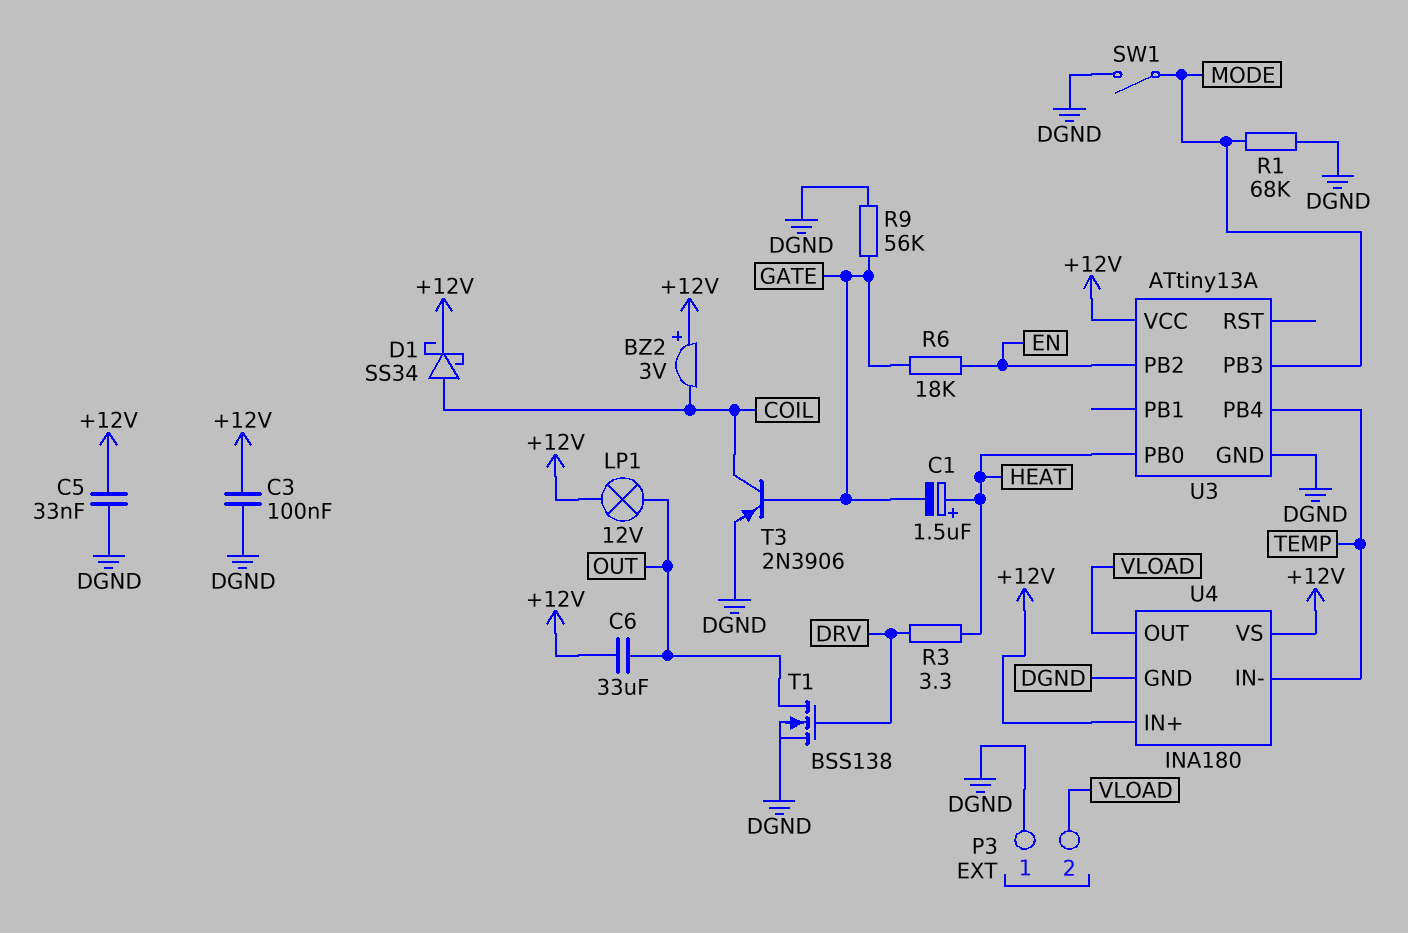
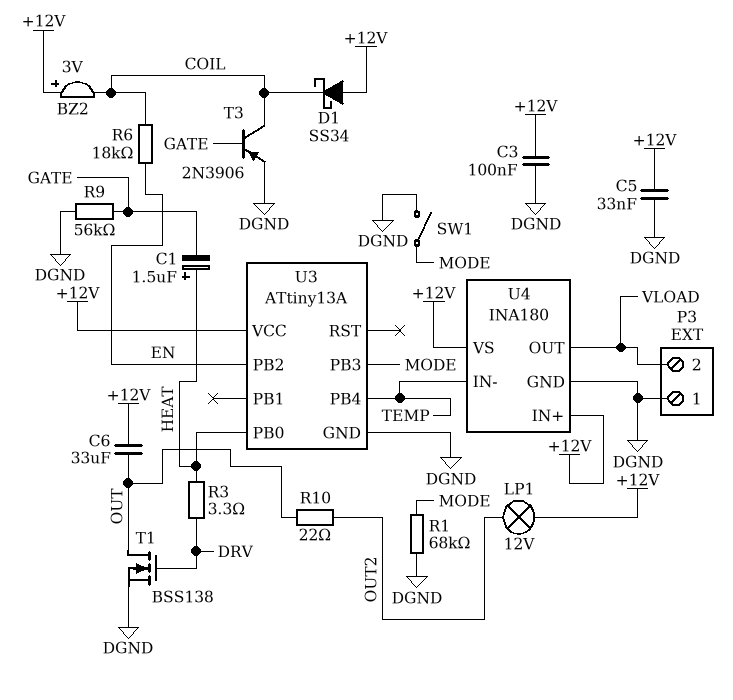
D1: schottky SS34 (A COIL, K +12V) -> schottky SS34 (A +12V, K COIL)
LP1: lamp 12V (+12V, OUT) -> lamp 12V (+12V, OUT2)
R6: 18k (EN, GATE) -> 18k (COIL, EN)
R10: none -> 22 (OUT, OUT2)

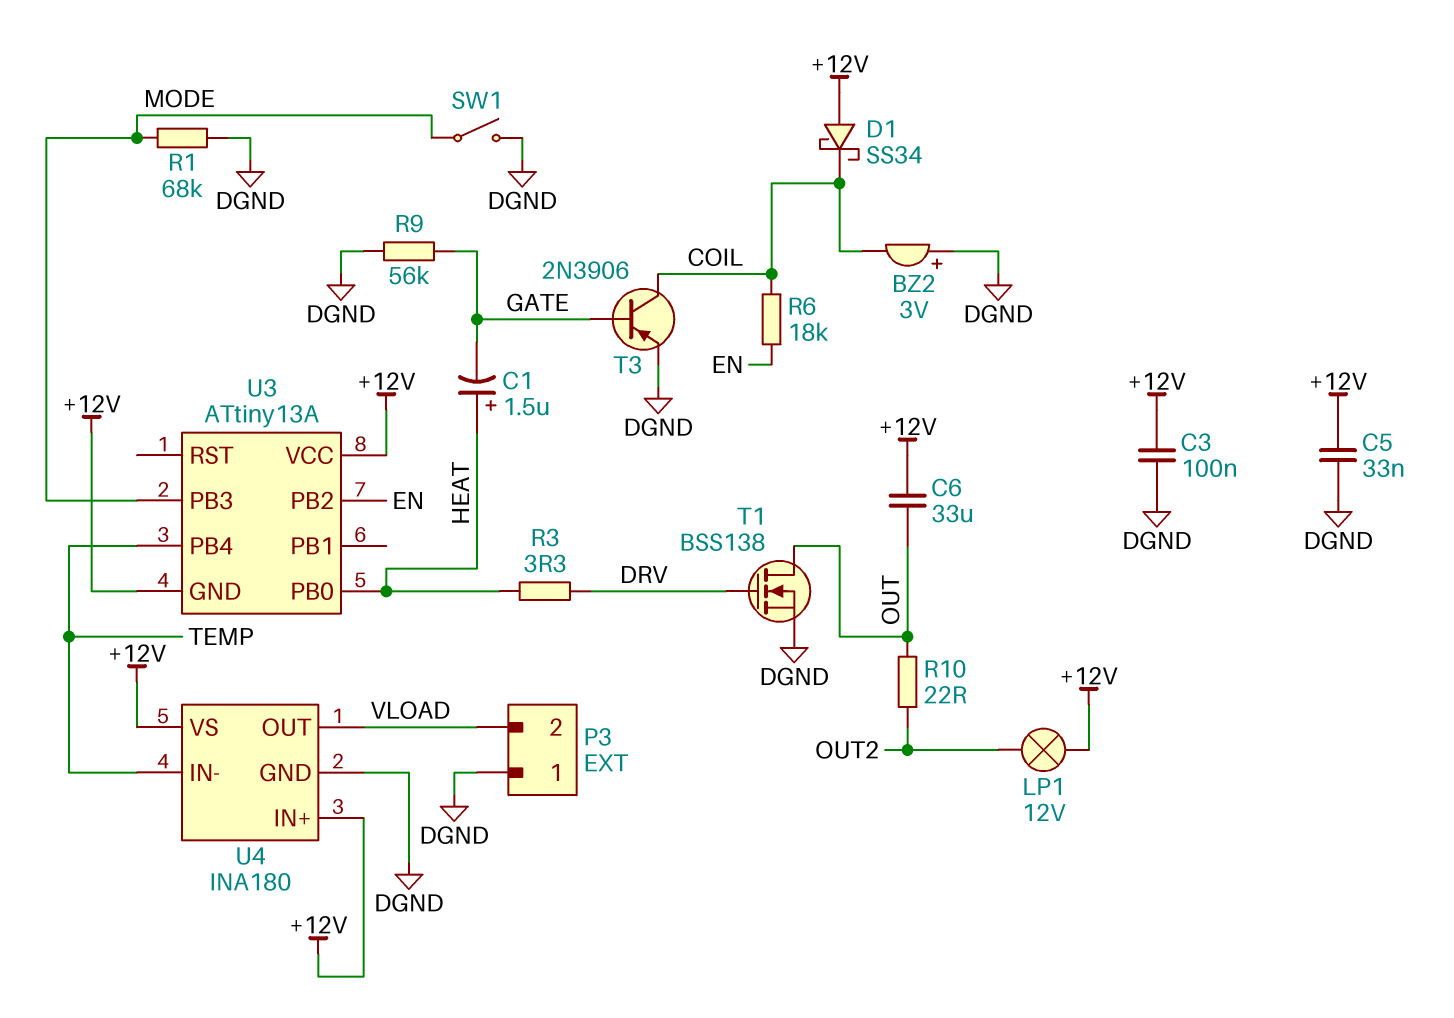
BZ2: buzzer 3V (plus +12V, minus COIL) -> buzzer 3V (plus DGND, minus COIL)
U3 pin GND: DGND -> +12V

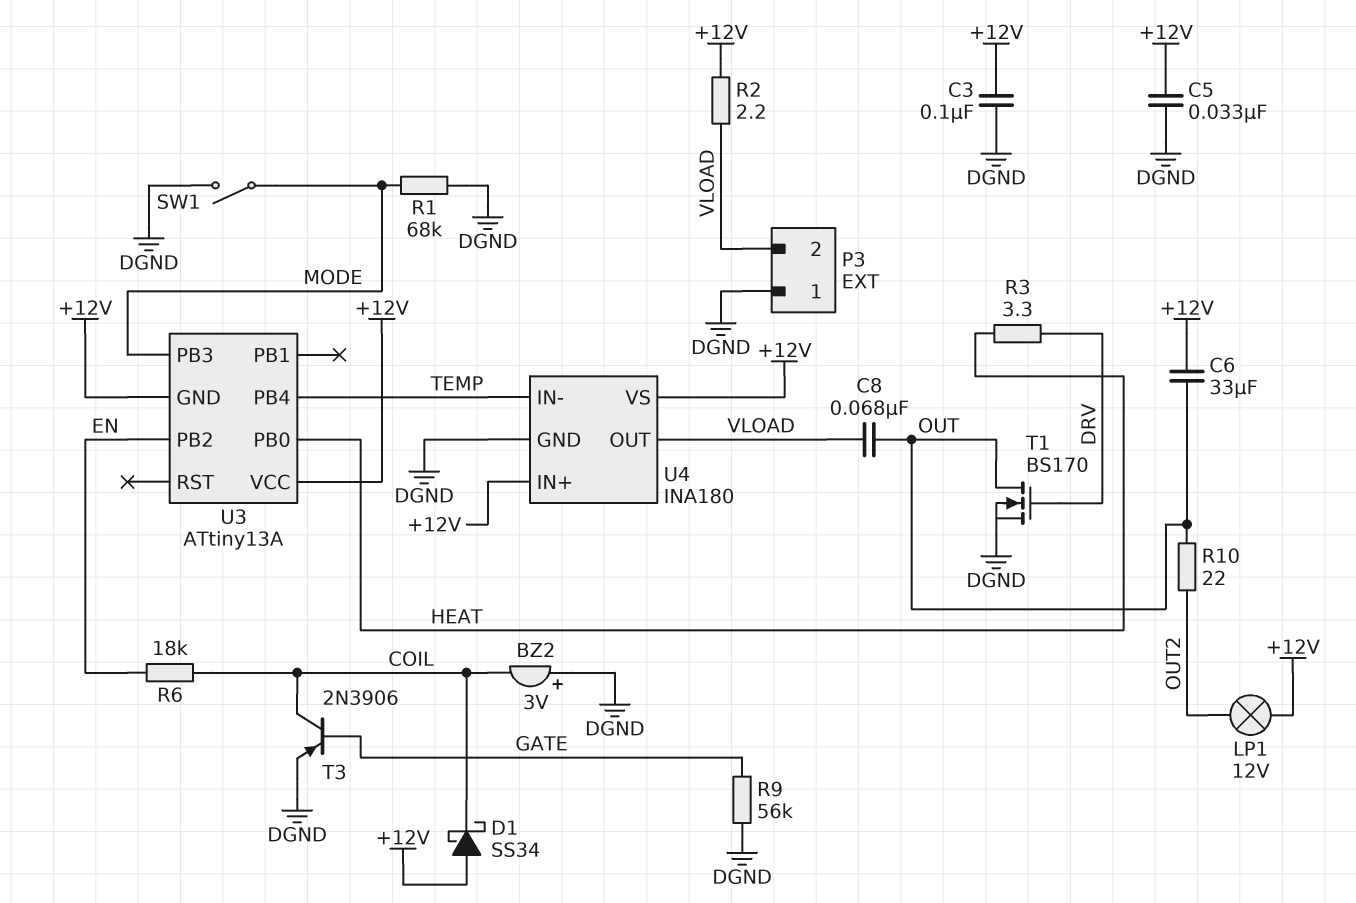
C1: 1.5uF (plus HEAT, minus GATE) -> none
C8: none -> 68nF (OUT, VLOAD)
R2: none -> 2.2 (+12V, VLOAD)
T1: NMOS BSS138 (G DRV, D OUT, S DGND) -> NMOS BS170 (G DRV, D OUT, S DGND)

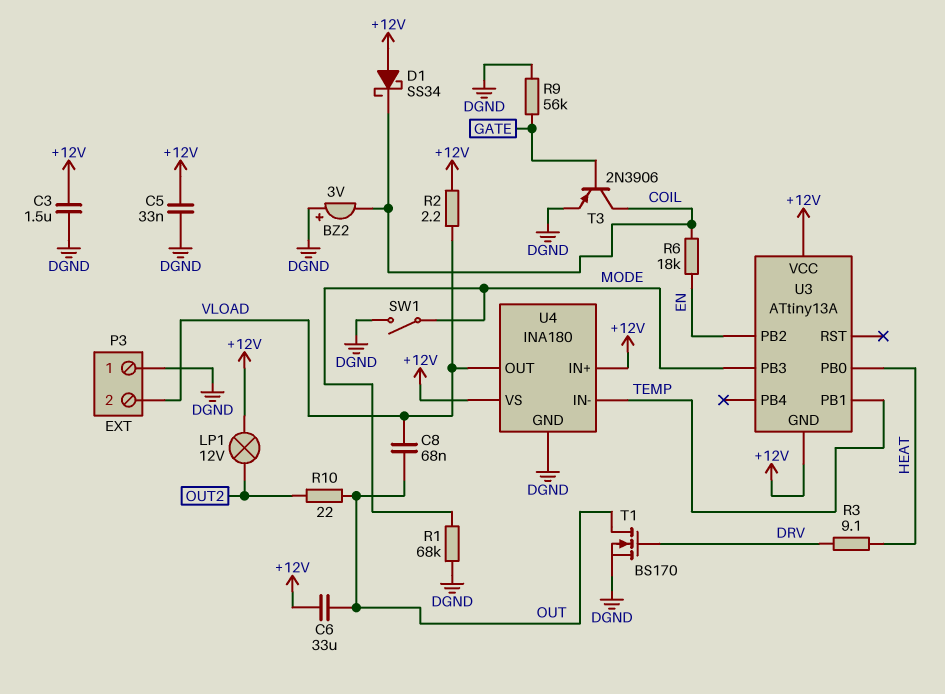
C3: 100nF (+12V, DGND) -> 1.5uF (+12V, DGND)
R3: 3.3 (DRV, HEAT) -> 9.1 (DRV, HEAT)
U3 pin PB1: none -> TEMP
U3 pin PB4: TEMP -> none

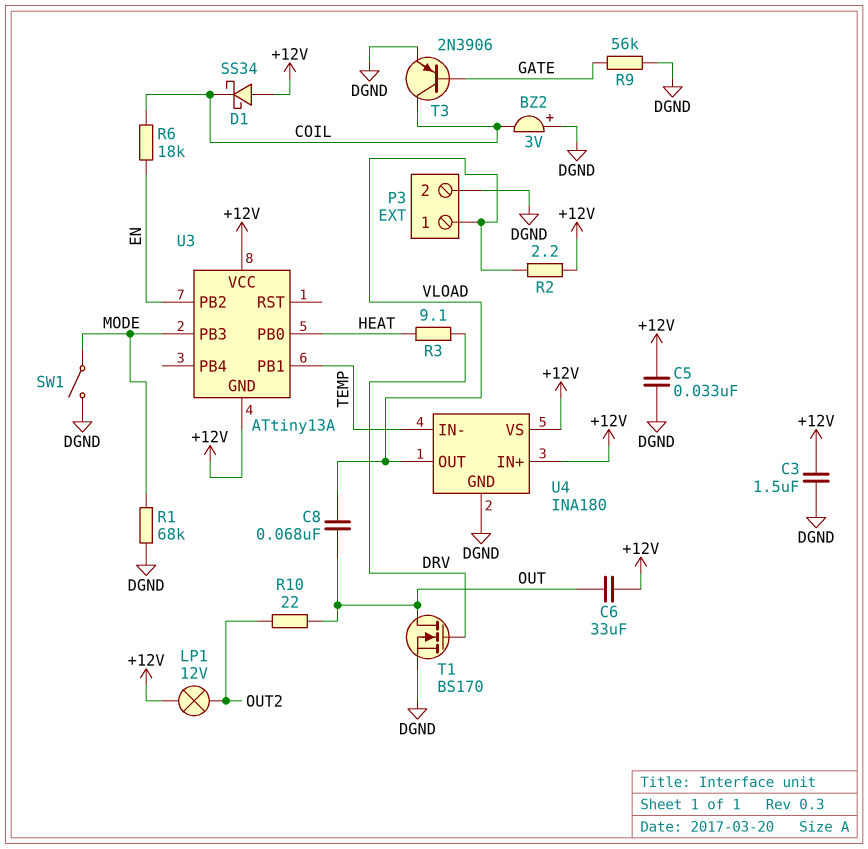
P3 pin 1: DGND -> VLOAD
P3 pin 2: VLOAD -> DGND

